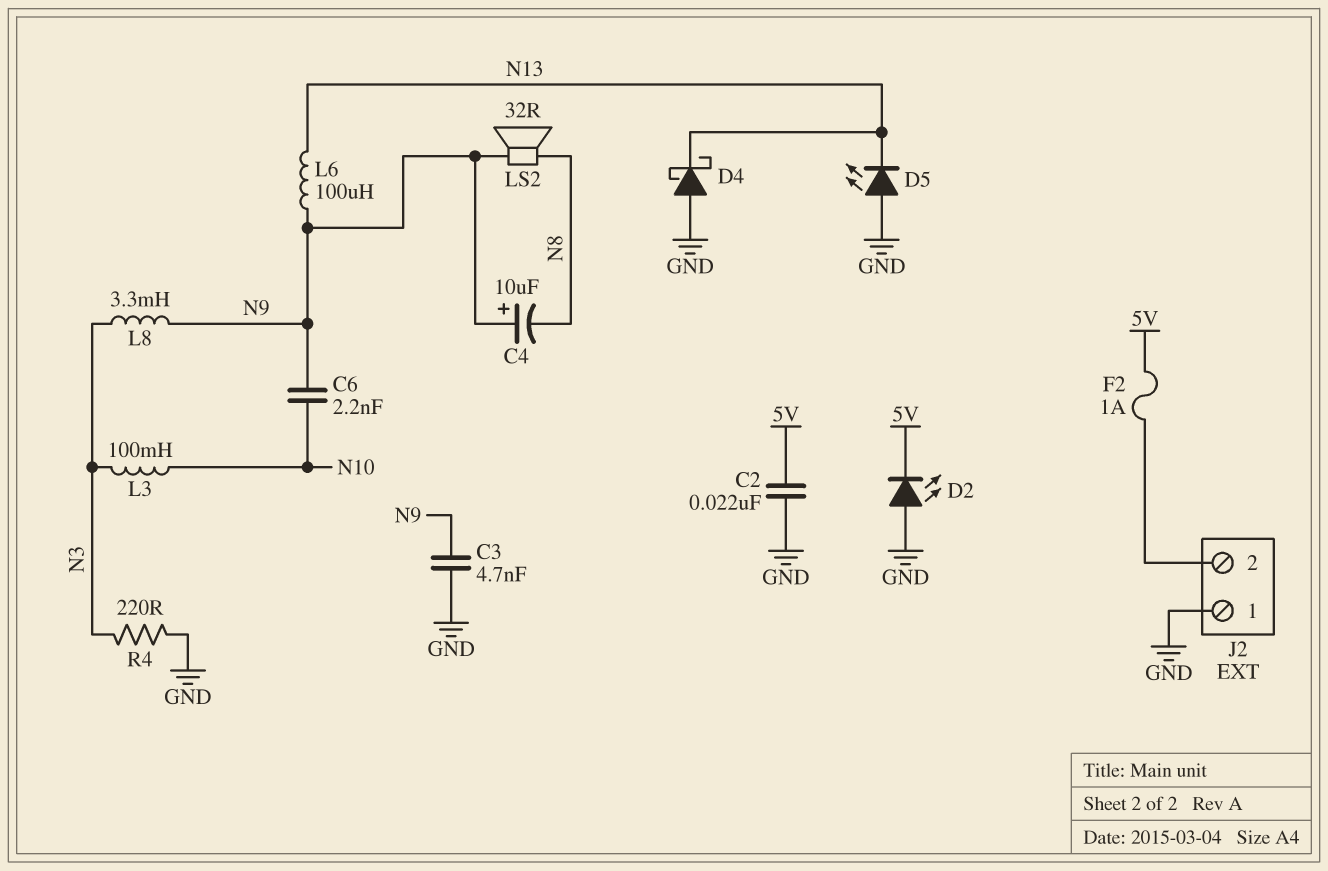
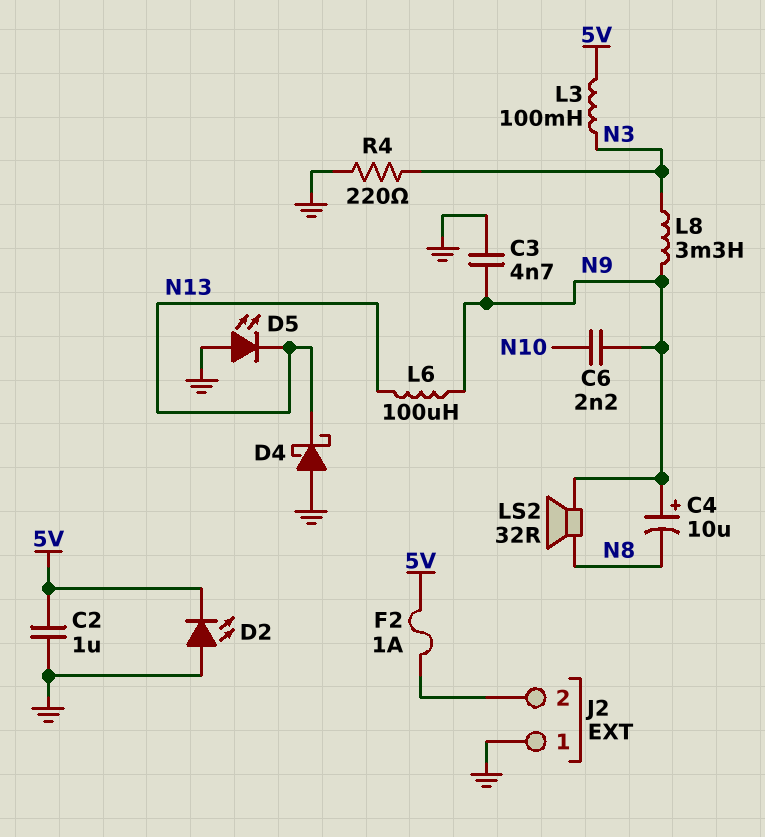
C2: 22nF (5V, GND) -> 1uF (5V, GND)
L3: 100mH (N3, N10) -> 100mH (5V, N3)

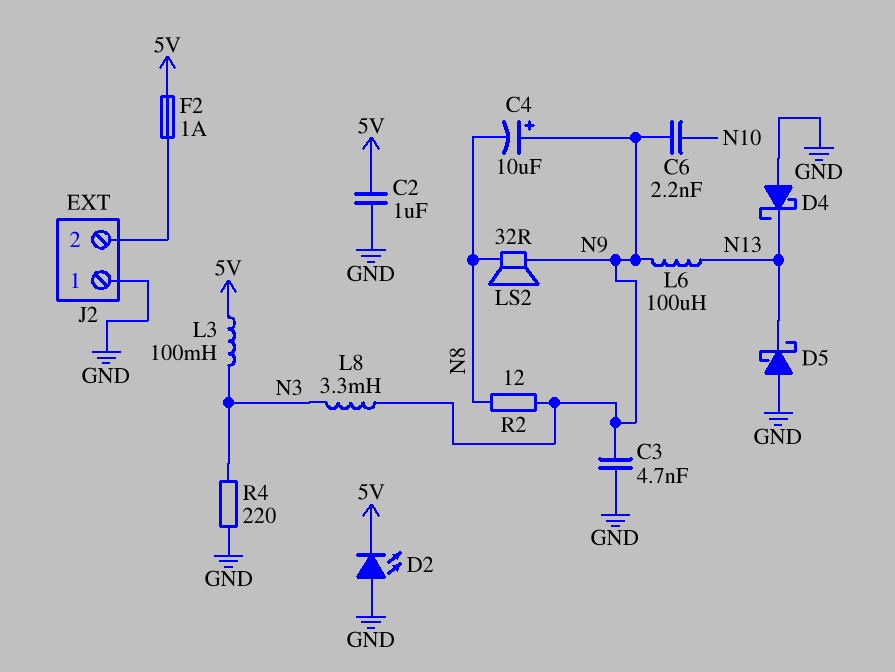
D5: LED (A GND, K N13) -> schottky (A GND, K N13)
R2: none -> 12 (N8, N9)

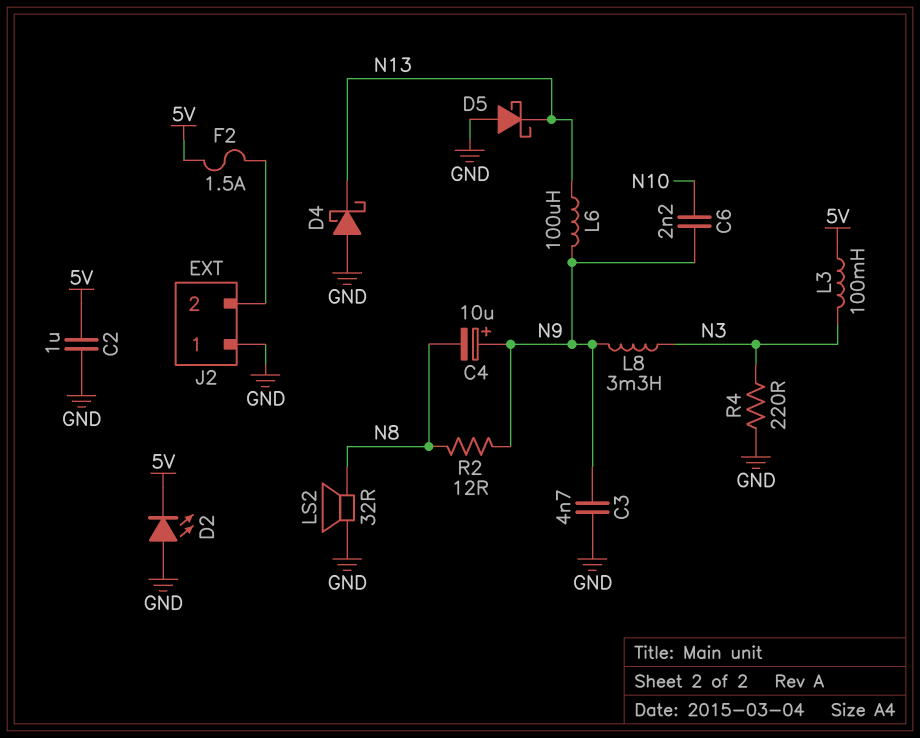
F2: 1A (5V, J2/2) -> 1.5A (5V, J2/2)
LS2: speaker 32R (N8, N9) -> speaker 32R (GND, N8)

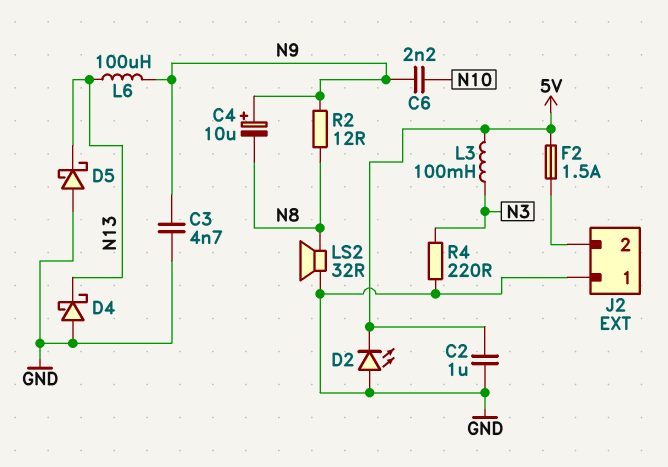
L8: 3.3mH (N3, N9) -> none

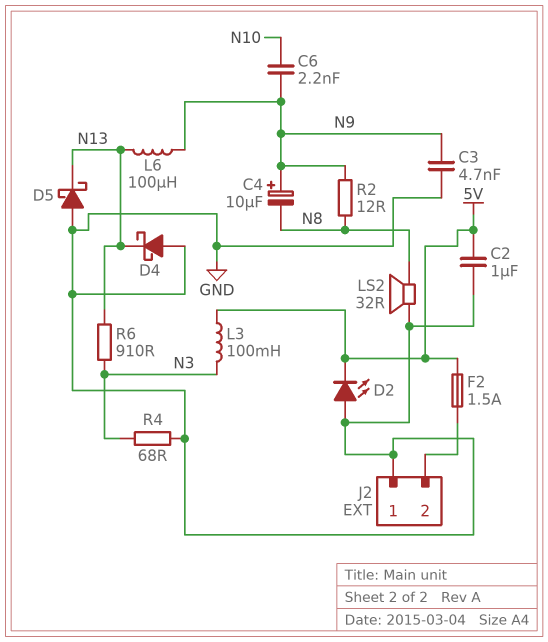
R4: 220 (GND, N3) -> 68 (GND, N3)
R6: none -> 910 (N3, N13)

